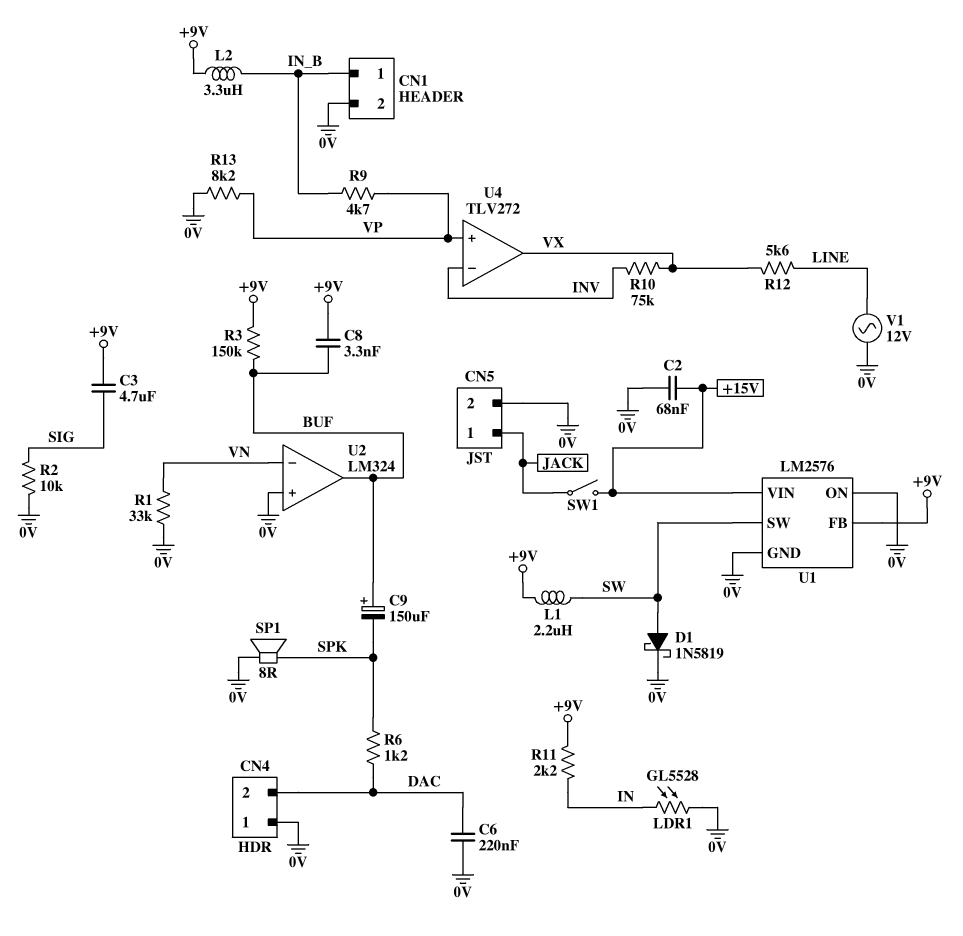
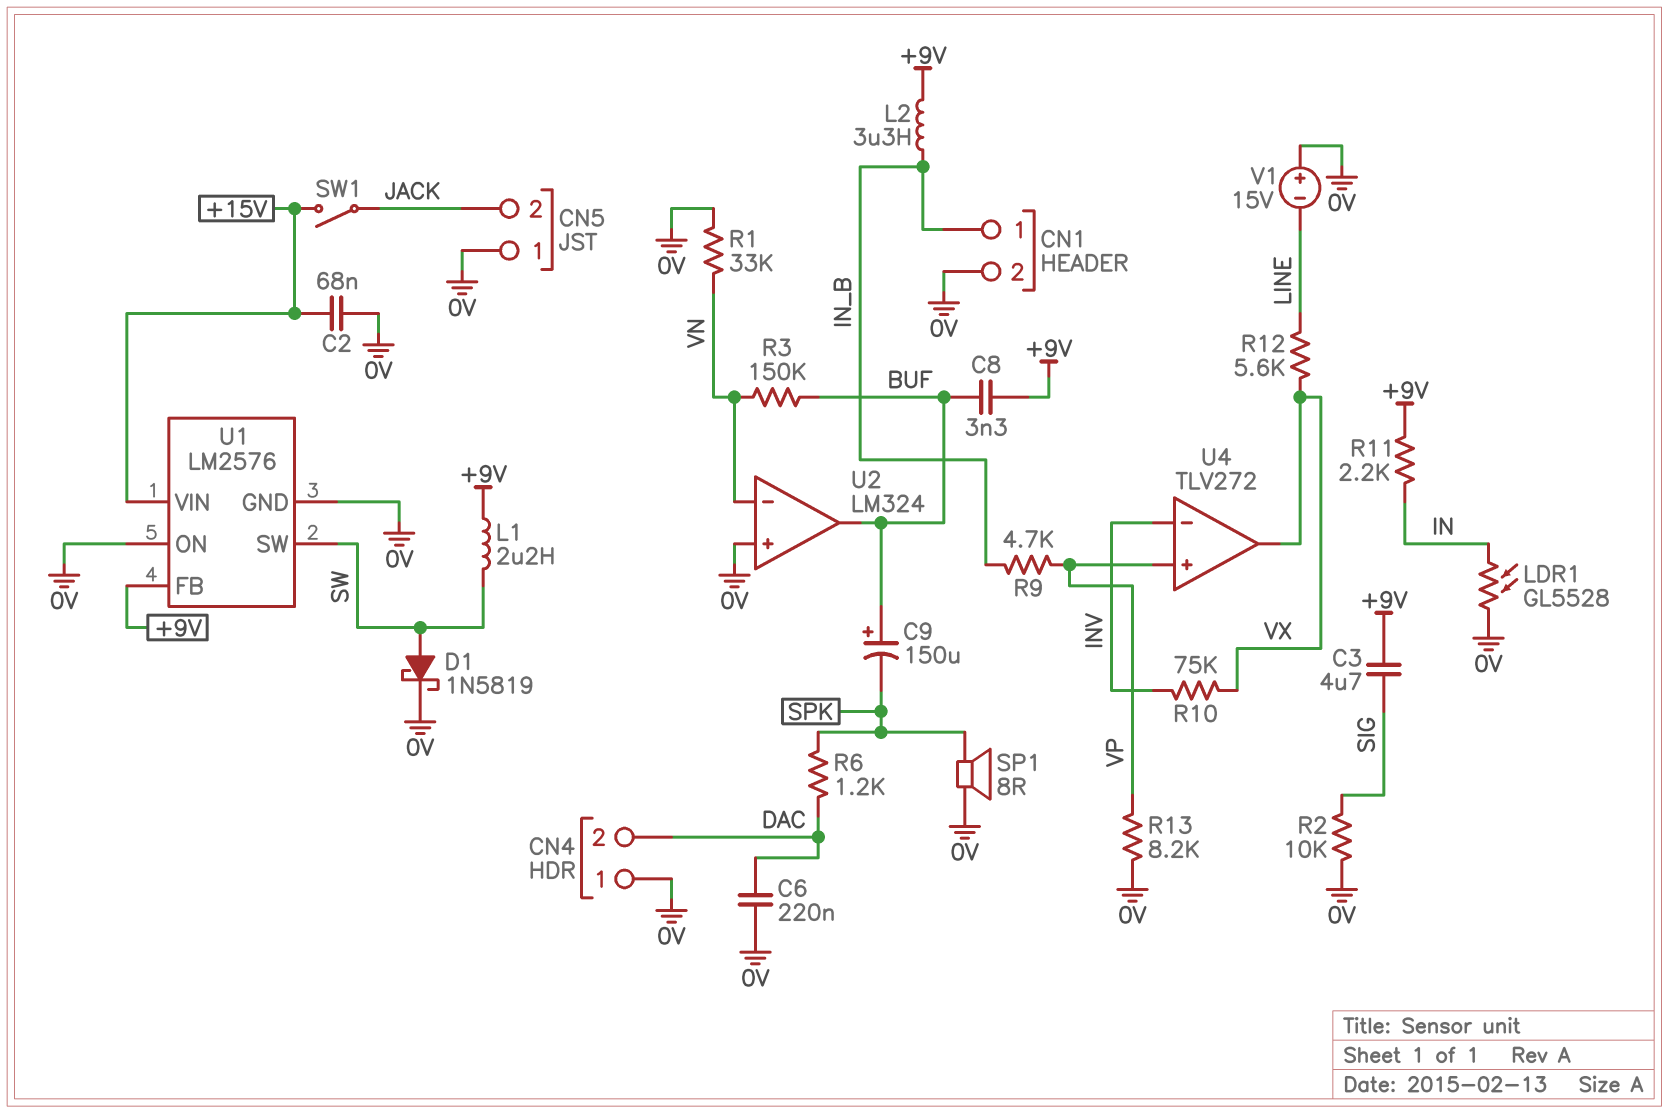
CN5 pin 1: JACK -> 0V
CN5 pin 2: 0V -> JACK
R3: 150k (+9V, BUF) -> 150k (BUF, VN)
V1: AC 12V (0V, LINE) -> 15V (plus 0V, minus LINE)

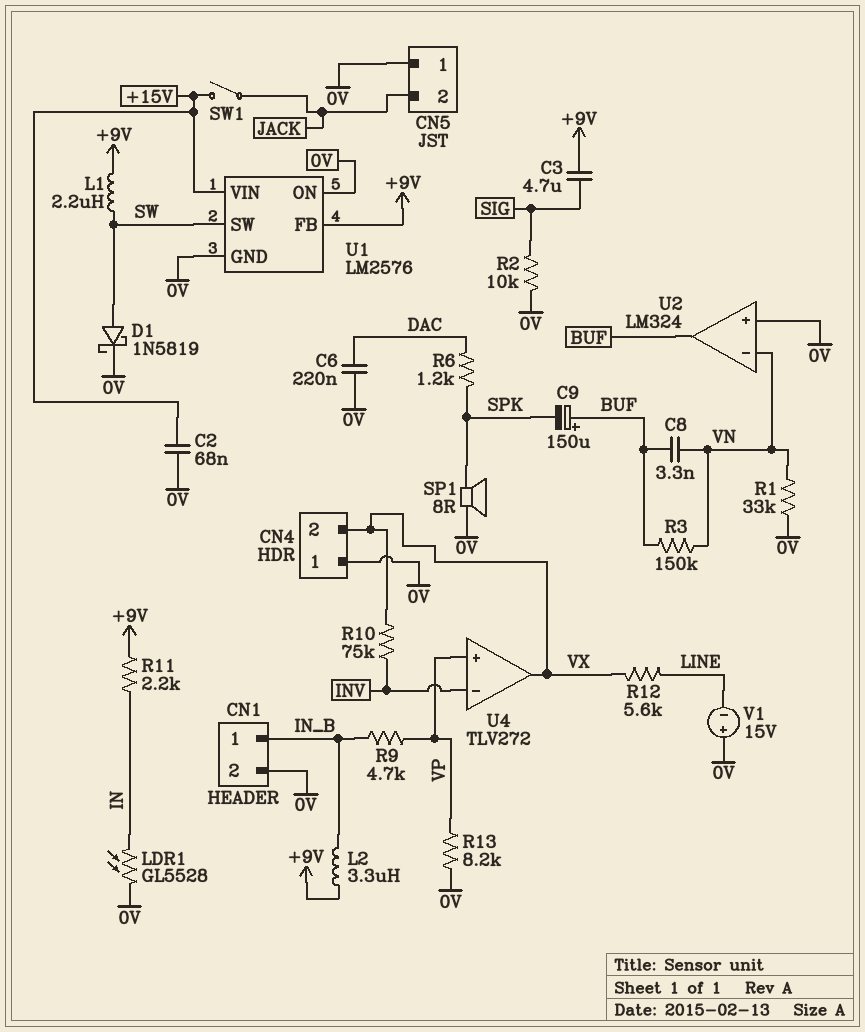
C8: 3.3nF (+9V, BUF) -> 3.3nF (BUF, VN)
CN4 pin 2: DAC -> VX

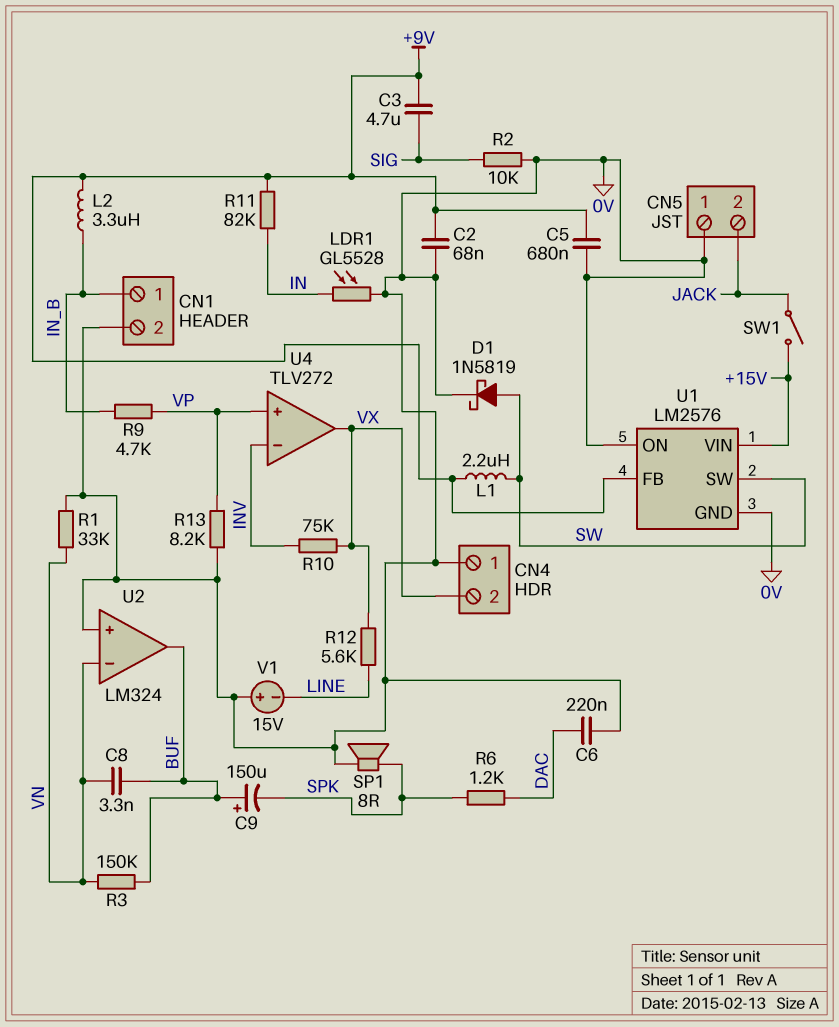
C2: 68nF (+15V, 0V) -> 68nF (+9V, 0V)
C5: none -> 680nF (+9V, 0V)
R11: 2.2k (+9V, IN) -> 82k (+9V, IN)

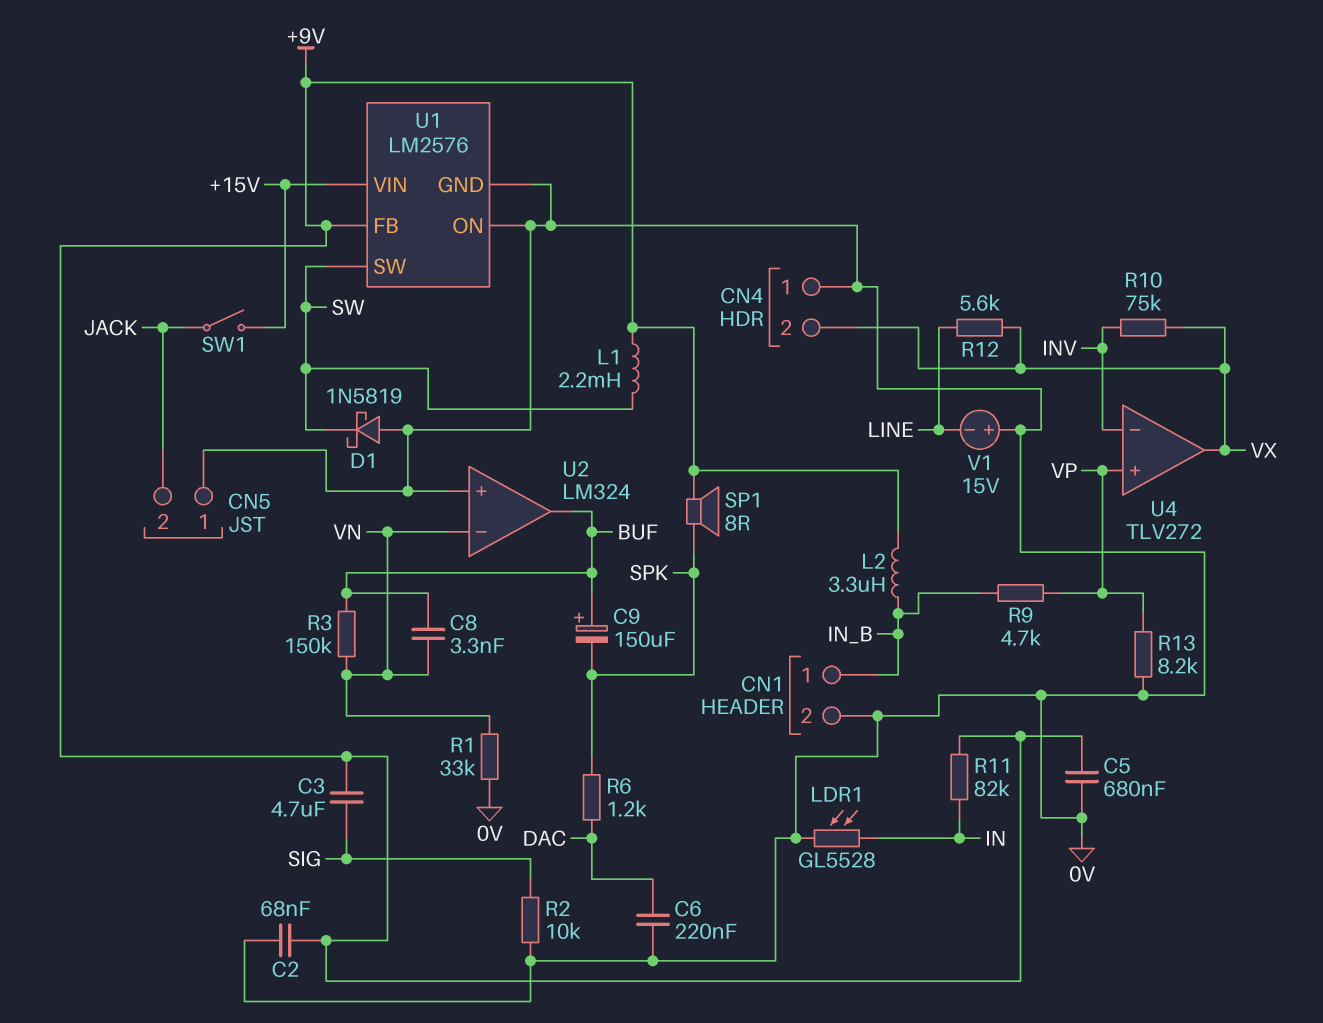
D1: schottky 1N5819 (A SW, K 0V) -> schottky 1N5819 (A 0V, K SW)
L1: 2.2uH (+9V, SW) -> 2.2mH (+9V, SW)
SP1: speaker 8R (0V, SPK) -> speaker 8R (+9V, SPK)

